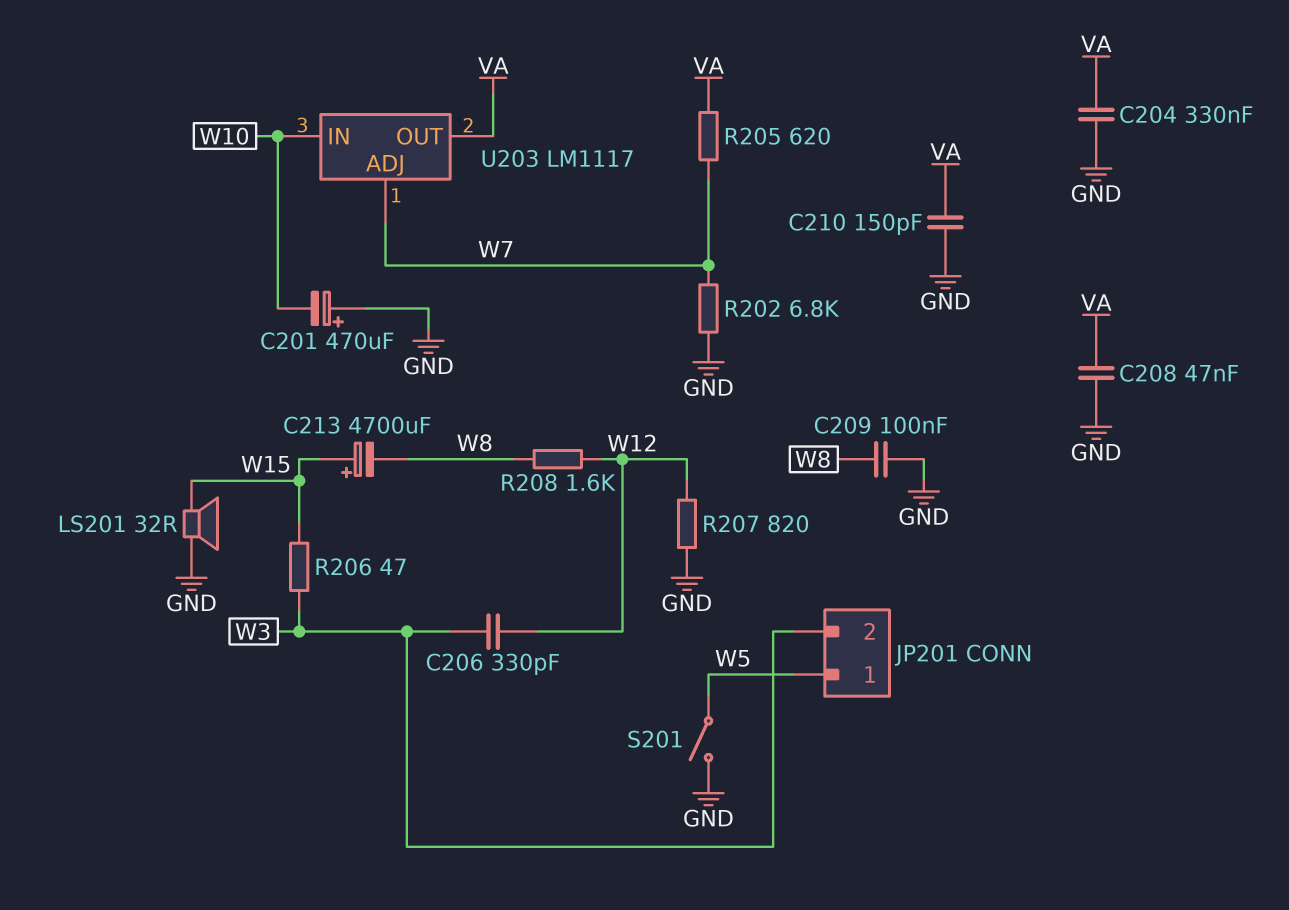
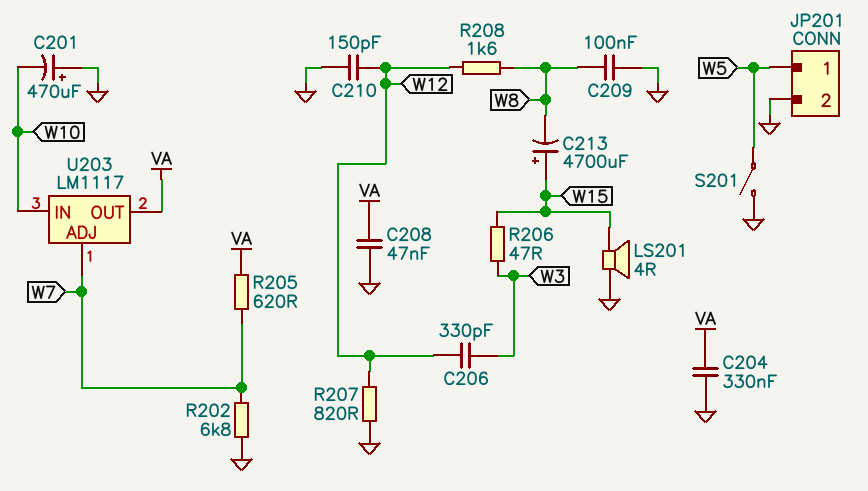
C210: 150pF (GND, VA) -> 150pF (GND, W12)
JP201 pin 2: W3 -> GND
LS201: speaker 32R (GND, W15) -> speaker 4R (GND, W15)

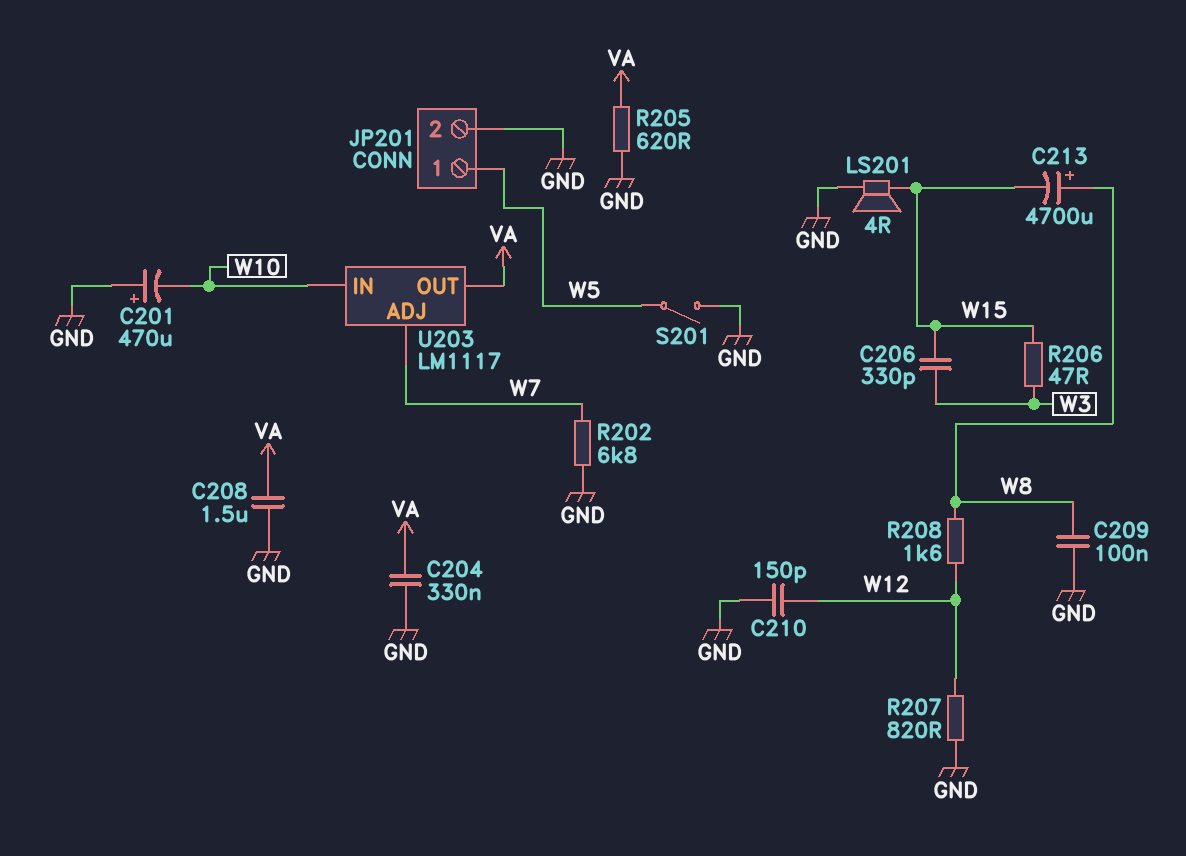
C206: 330pF (W3, W12) -> 330pF (W3, W15)
C208: 47nF (GND, VA) -> 1.5uF (GND, VA)
C213: 4700uF (plus W15, minus W8) -> 4700uF (plus W8, minus W15)
R205: 620 (VA, W7) -> 620 (GND, VA)

